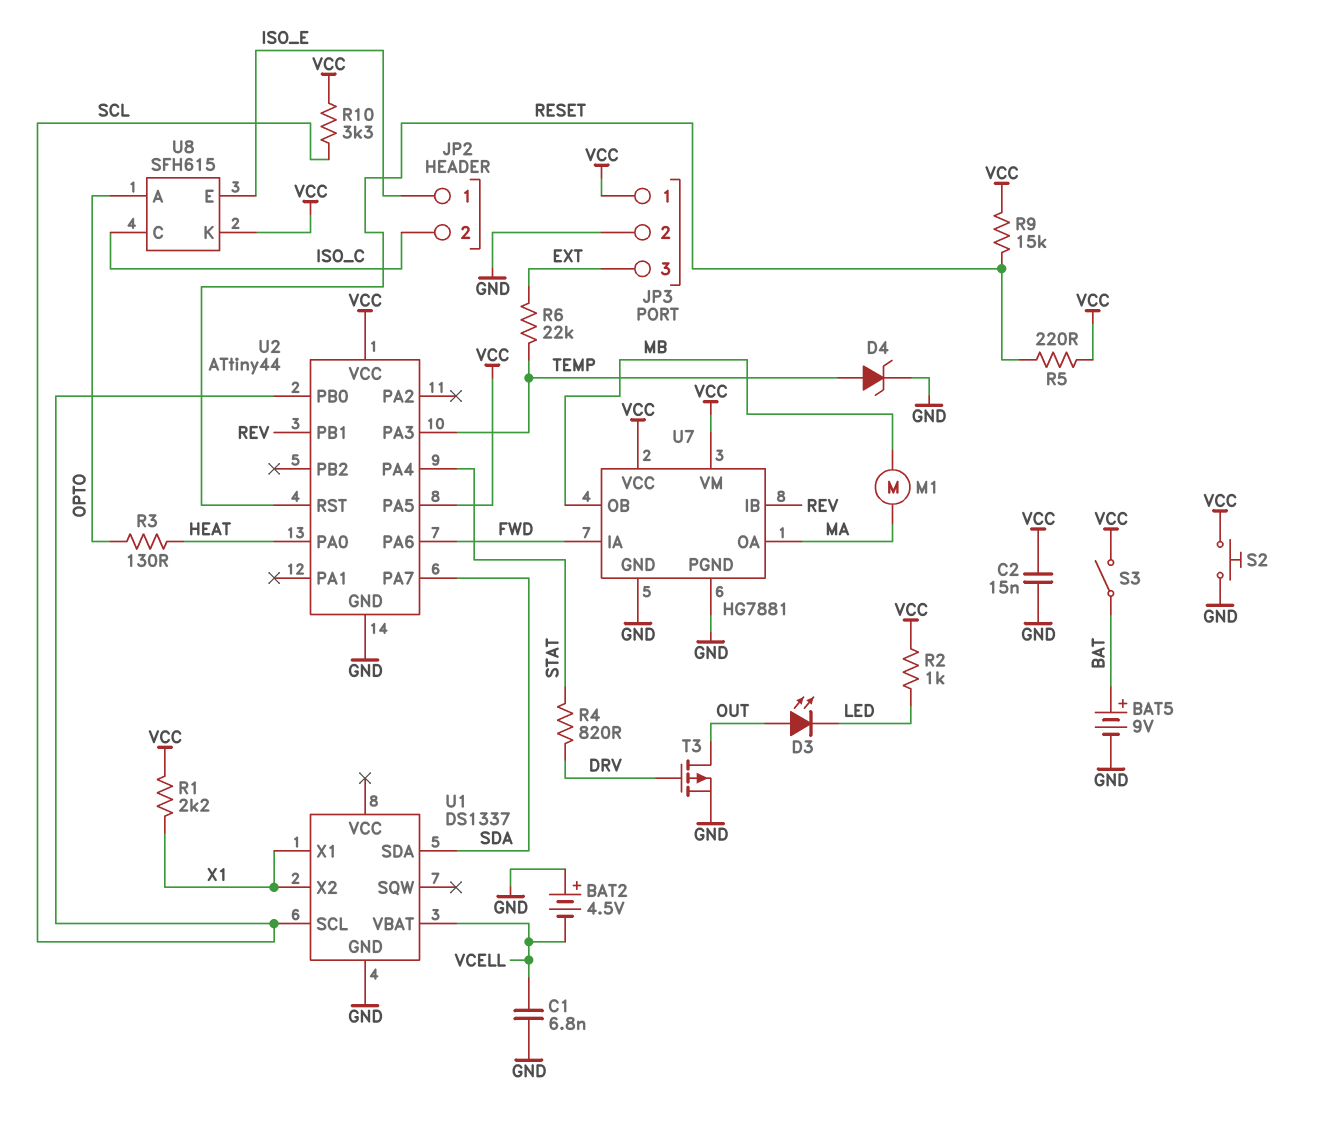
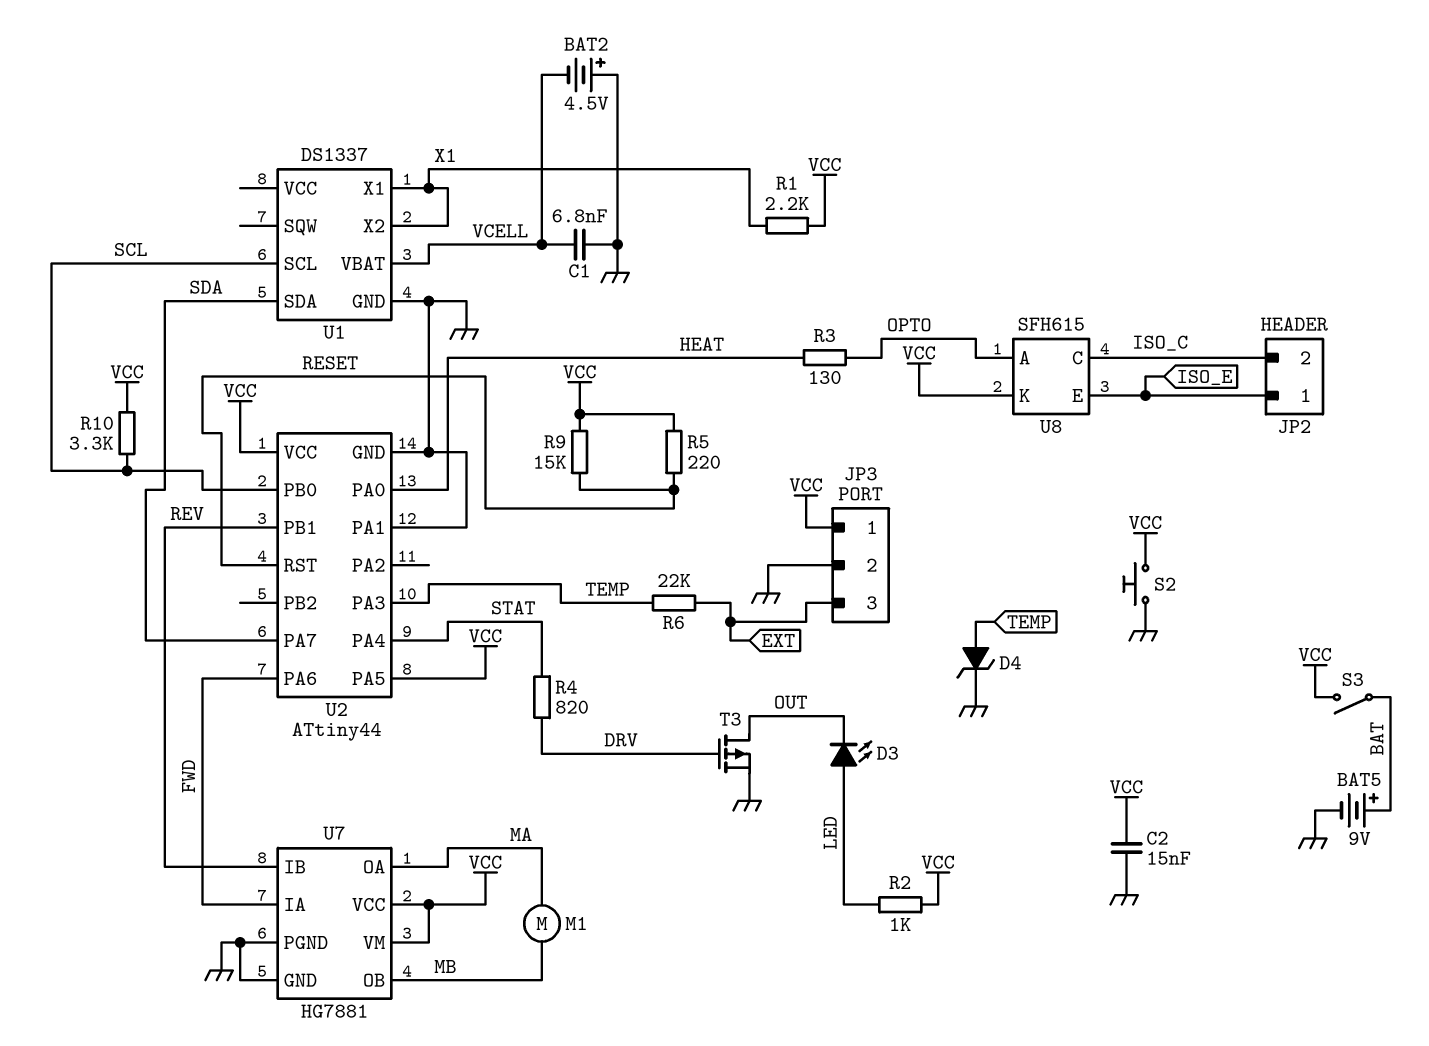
D3: LED (A OUT, K LED) -> LED (A LED, K OUT)
U2 pin PA1: none -> GND

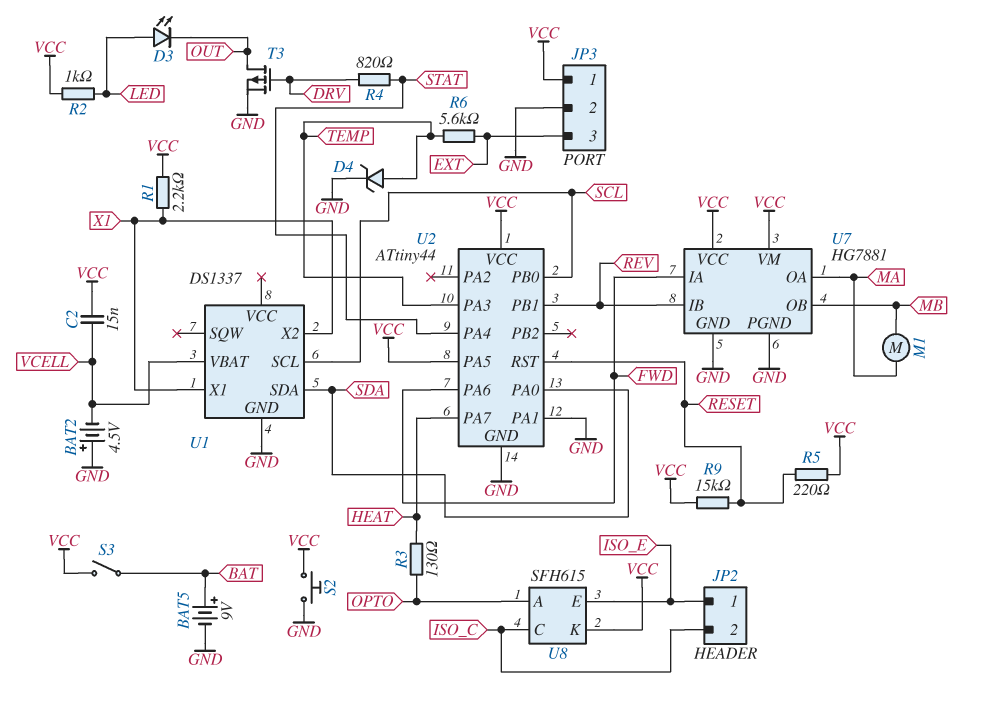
C1: 6.8nF (GND, VCELL) -> none
C2: 15nF (GND, VCC) -> 15nF (VCC, VCELL)
R6: 22k (EXT, TEMP) -> 5.6k (EXT, TEMP)
R10: 3.3k (SCL, VCC) -> none
U2 pin PA0: HEAT -> SDA
U2 pin PA7: SDA -> HEAT

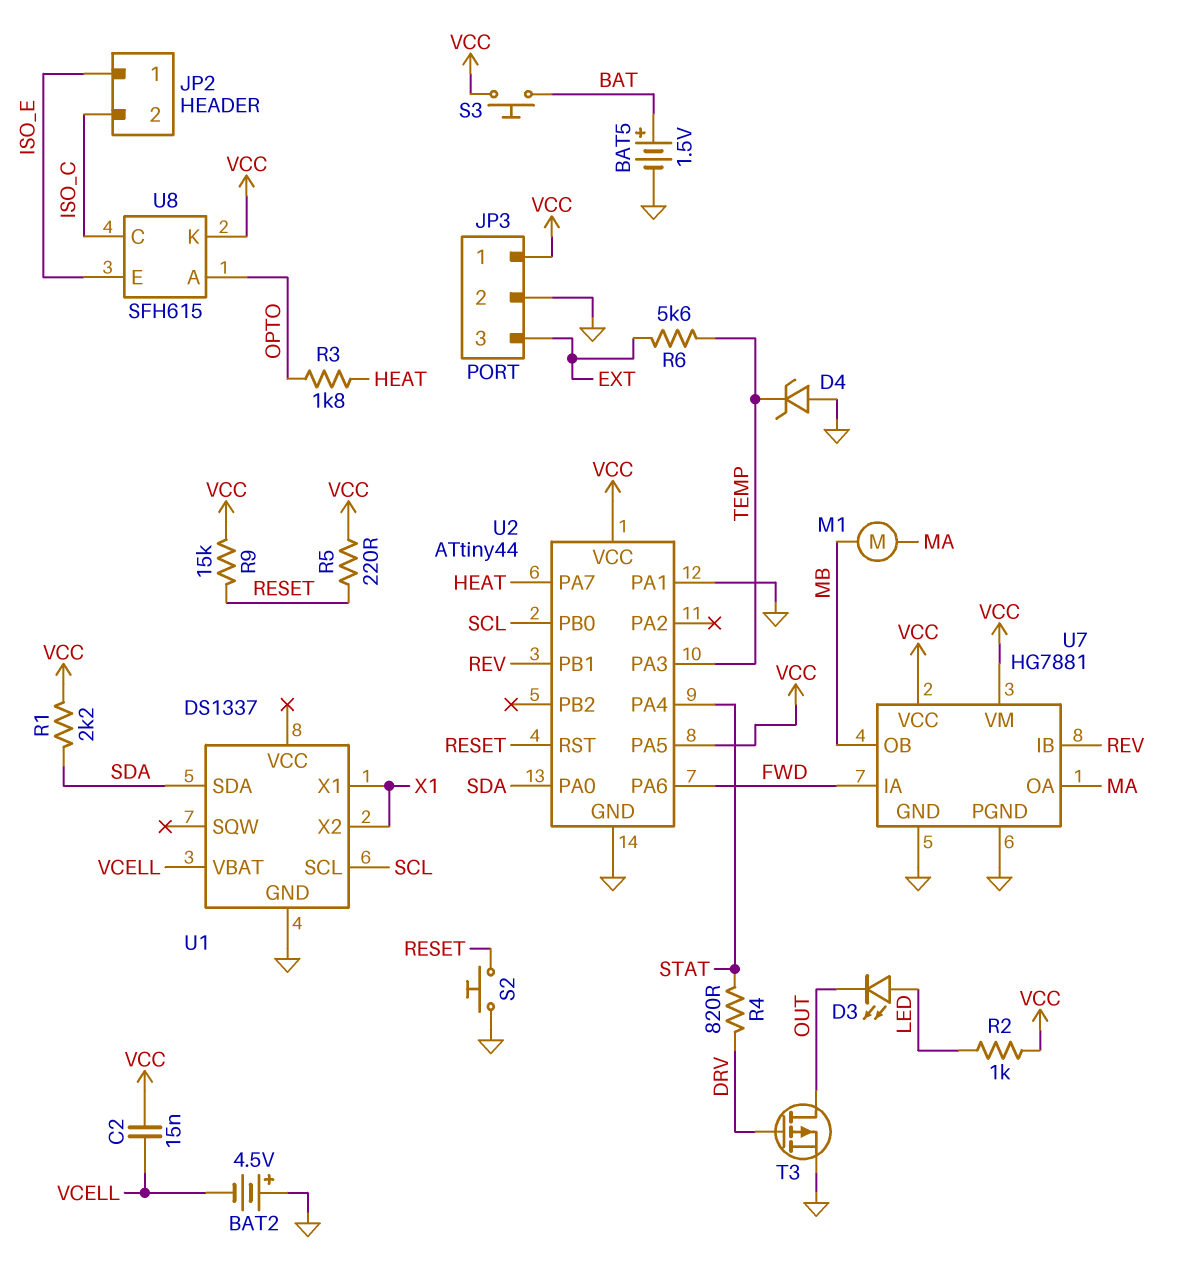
BAT5: 9V (plus BAT, minus GND) -> 1.5V (plus BAT, minus GND)
D4: zener (A TEMP, K GND) -> zener (A GND, K TEMP)
R1: 2.2k (VCC, X1) -> 2.2k (SDA, VCC)
R3: 130 (HEAT, OPTO) -> 1.8k (HEAT, OPTO)
S2: button (GND, VCC) -> button (GND, RESET)
S3: switch (BAT, VCC) -> button (BAT, VCC)

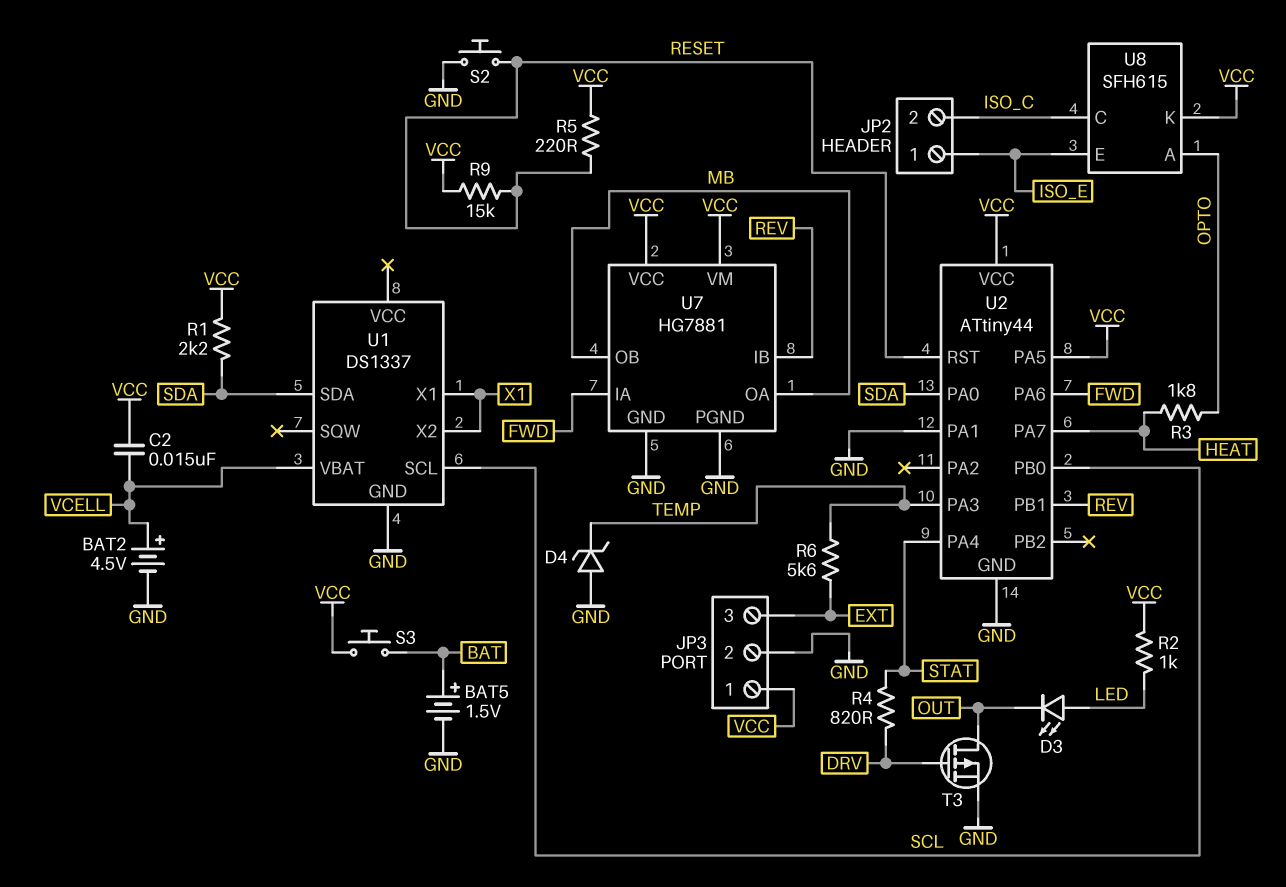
BAT2: 4.5V (plus GND, minus VCELL) -> 4.5V (plus VCELL, minus GND)
M1: motor (MA, MB) -> none
U7 pin OA: MA -> MB

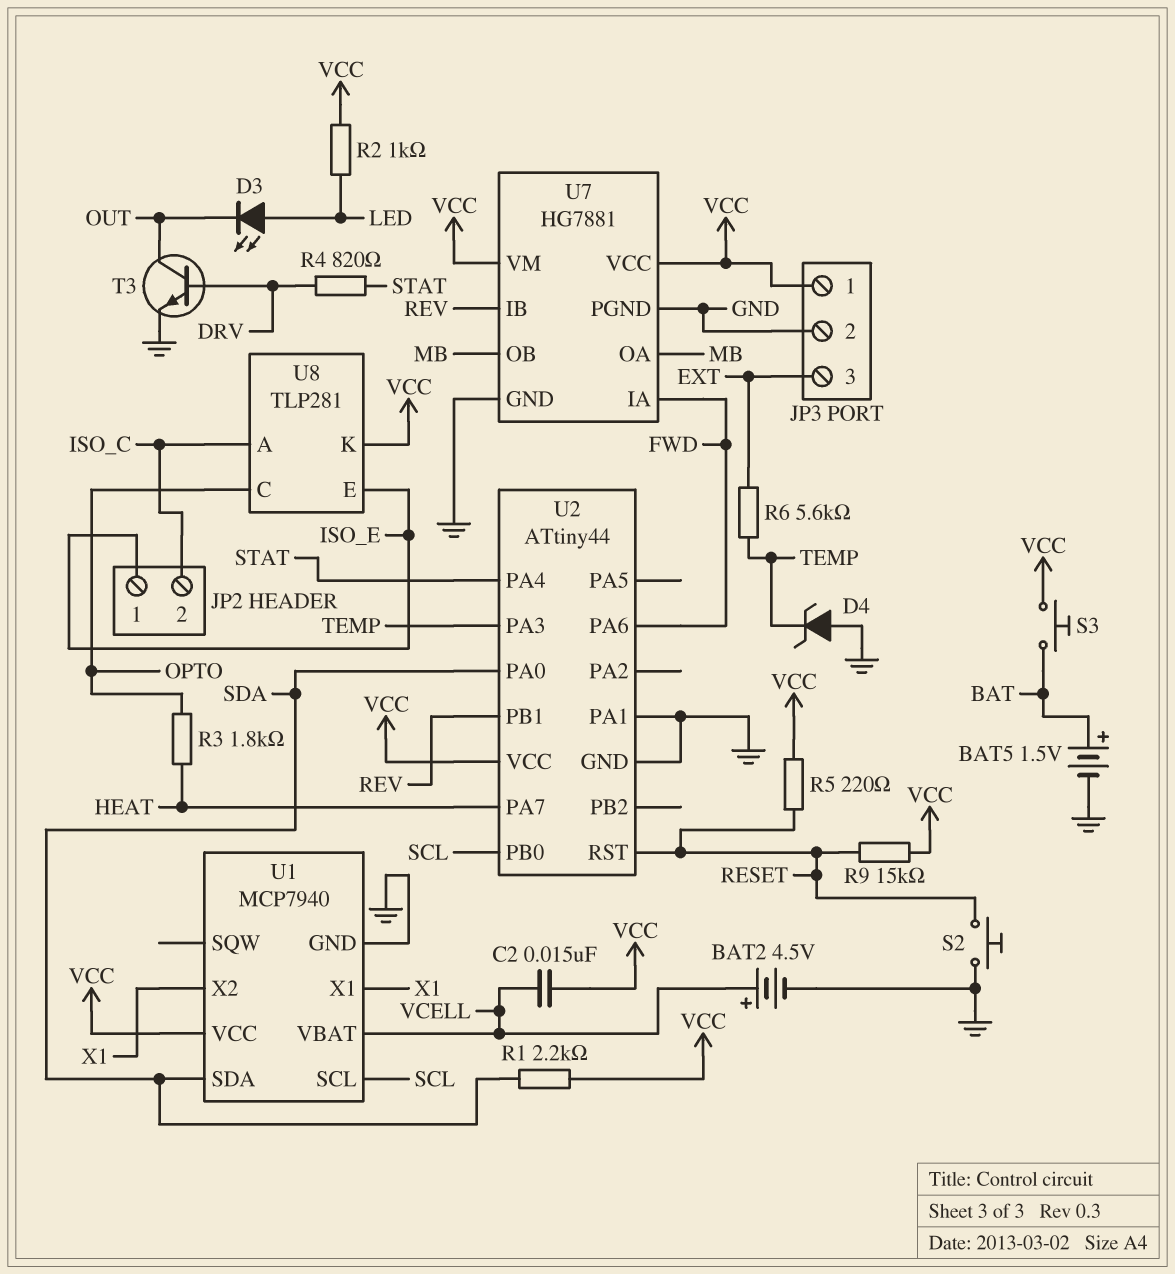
T3: PMOS (G DRV, D OUT, S GND) -> NPN (B DRV, C OUT, E GND)
U1: DS1337 -> MCP7940
U1 pin VCC: none -> VCC
U2 pin PA5: VCC -> none
U8: SFH615 -> TLP281
U8 pin A: OPTO -> ISO_C
U8 pin C: ISO_C -> OPTO

